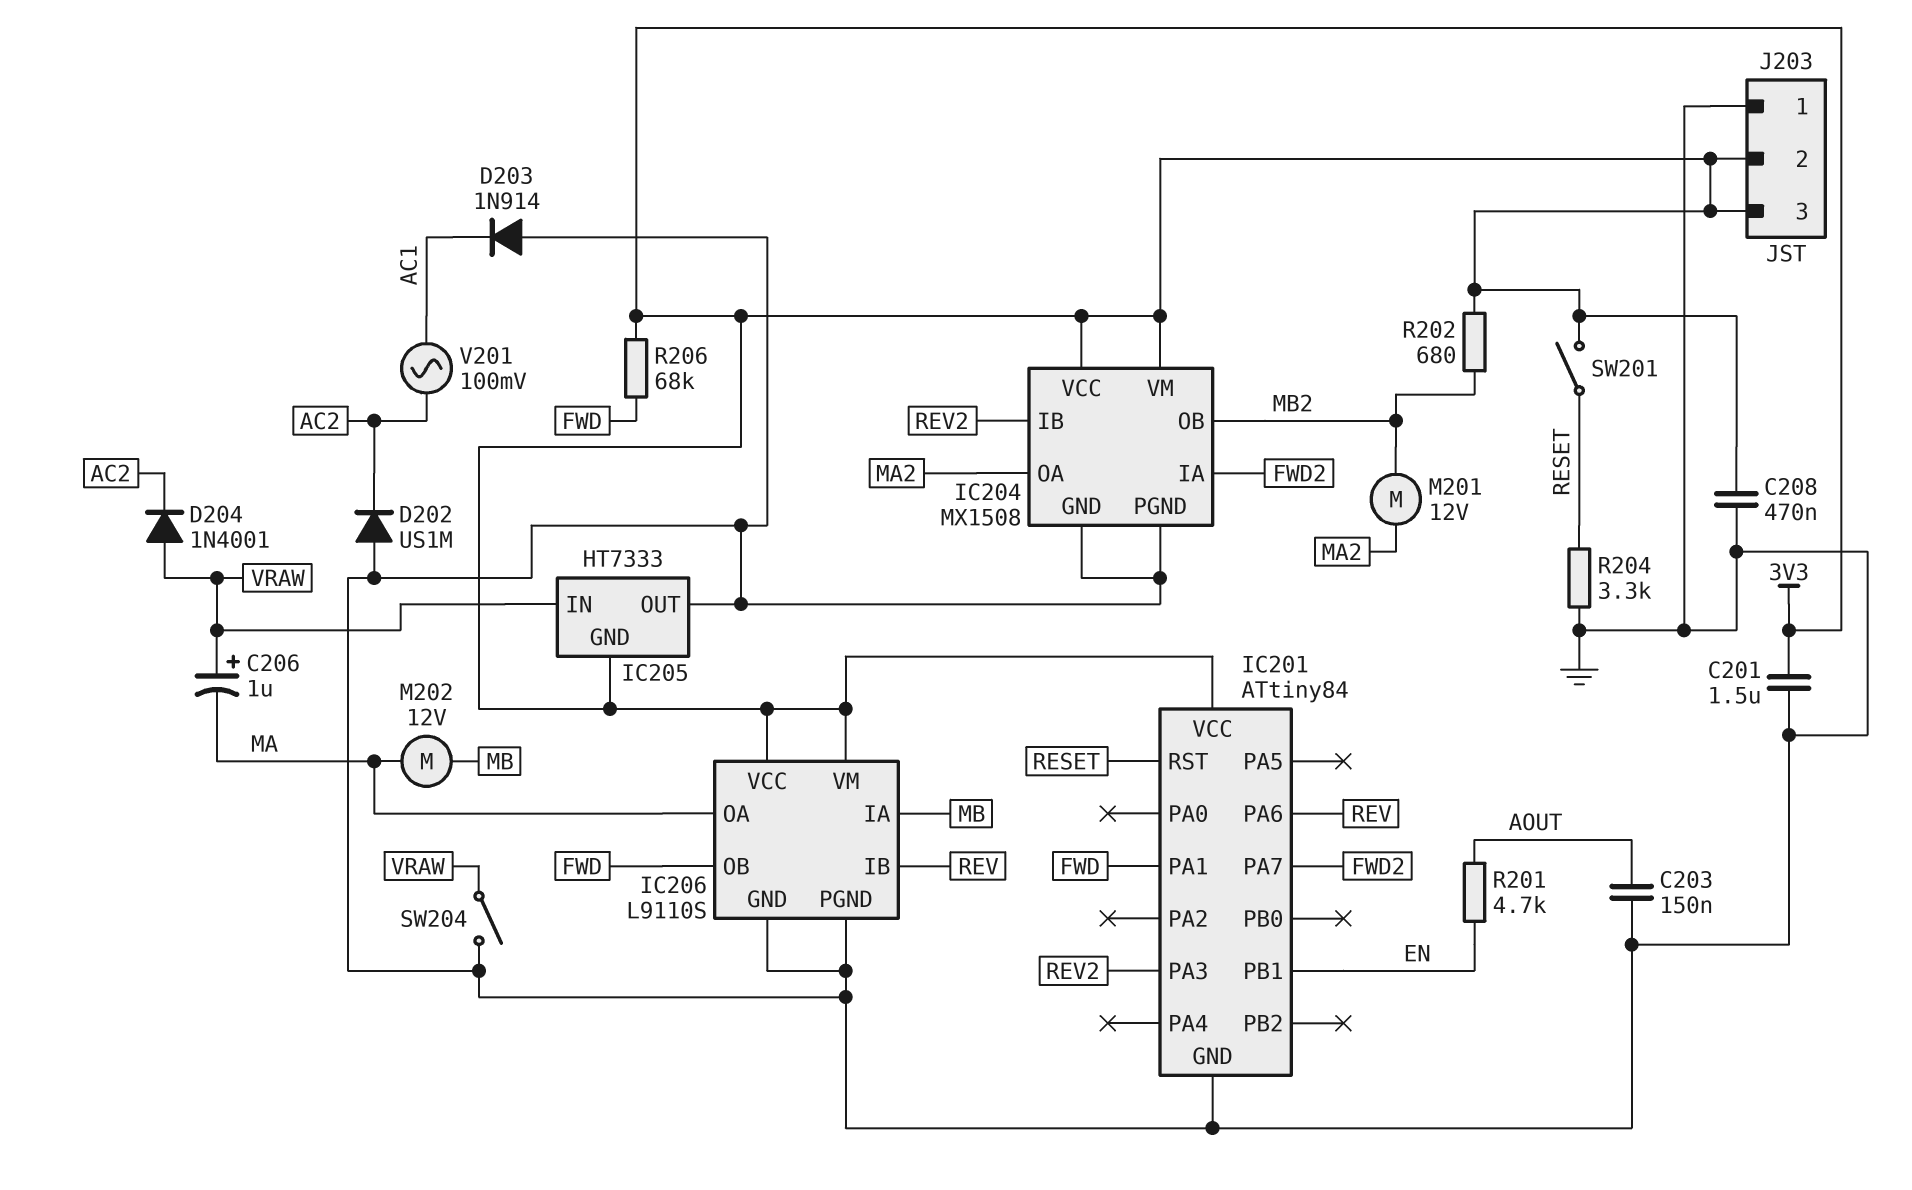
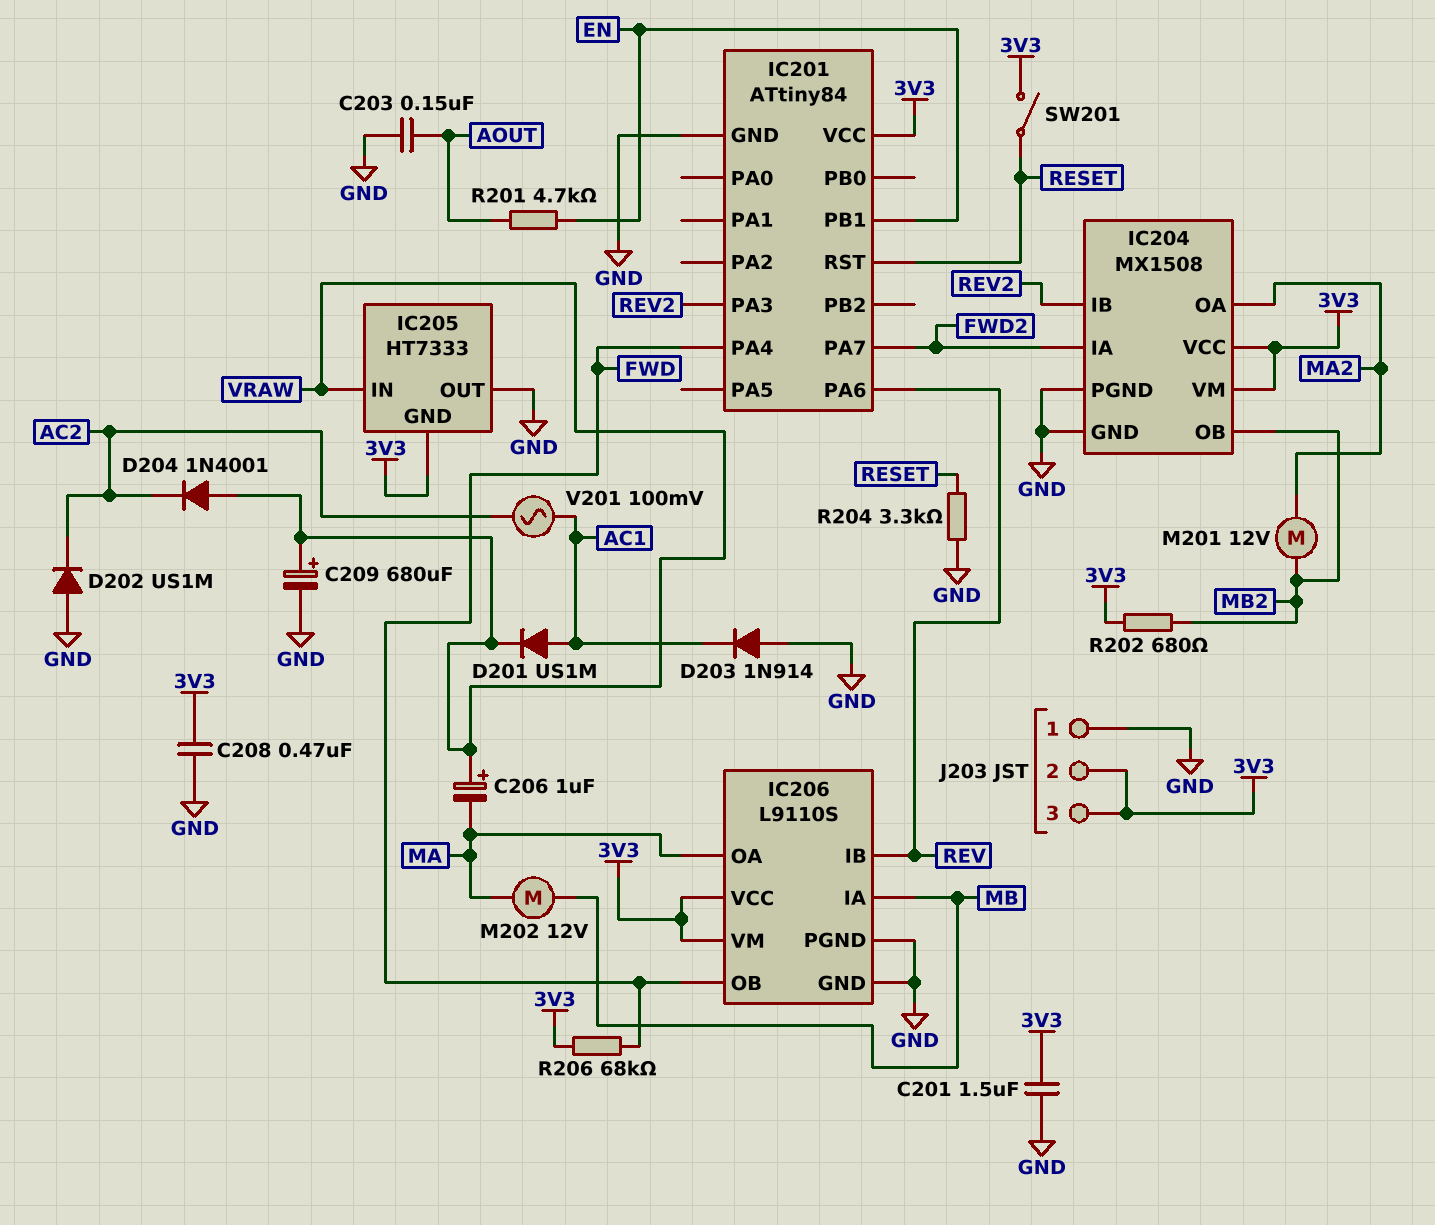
C209: none -> 680uF (plus VRAW, minus GND)
D201: none -> diode US1M (A AC1, K VRAW)
IC201 pin PA1: FWD -> none
IC201 pin PA4: none -> FWD
SW204: switch (GND, VRAW) -> none

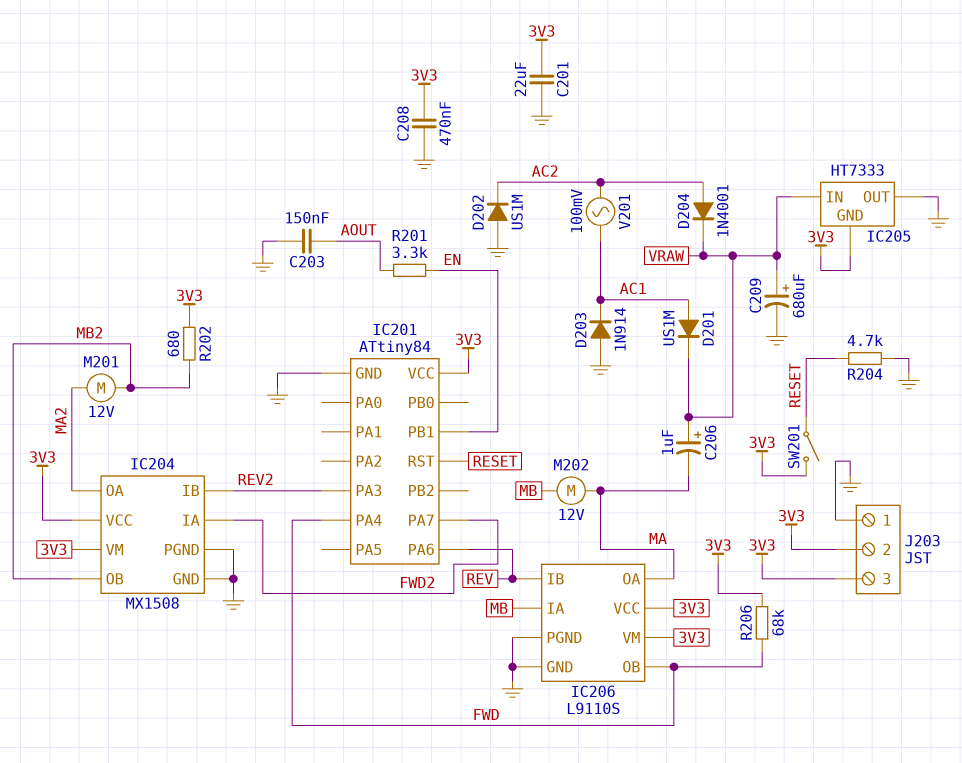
C201: 1.5uF (3V3, GND) -> 22uF (3V3, GND)
D204: diode 1N4001 (A VRAW, K AC2) -> diode 1N4001 (A AC2, K VRAW)
R201: 4.7k (AOUT, EN) -> 3.3k (AOUT, EN)
R204: 3.3k (GND, RESET) -> 4.7k (GND, RESET)

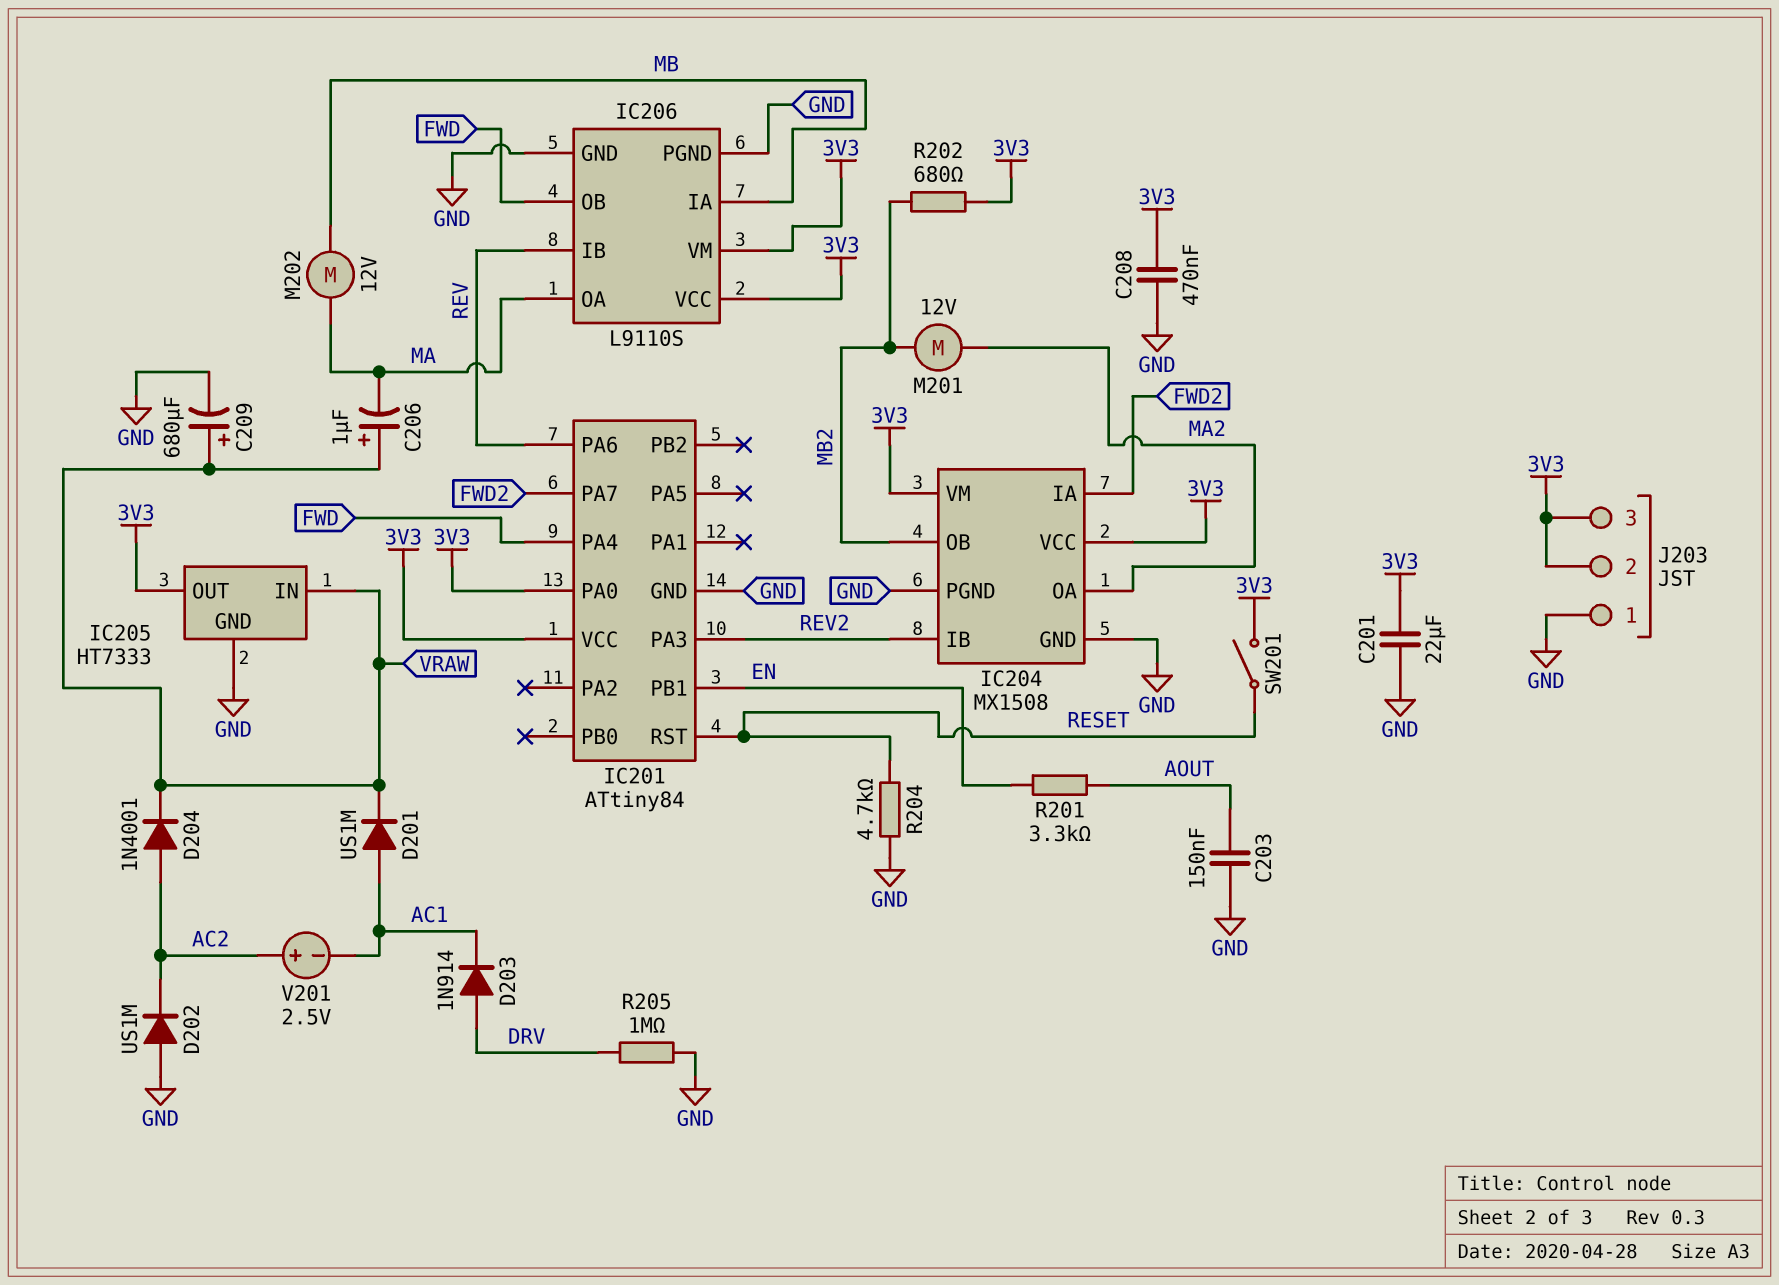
D203: diode 1N914 (A GND, K AC1) -> diode 1N914 (A DRV, K AC1)
IC201 pin PA0: none -> 3V3
IC205 pin GND: 3V3 -> GND
IC205 pin OUT: GND -> 3V3
R205: none -> 1M (DRV, GND)
R206: 68k (3V3, FWD) -> none
V201: AC 100mV (AC1, AC2) -> 2.5V (plus AC2, minus AC1)

